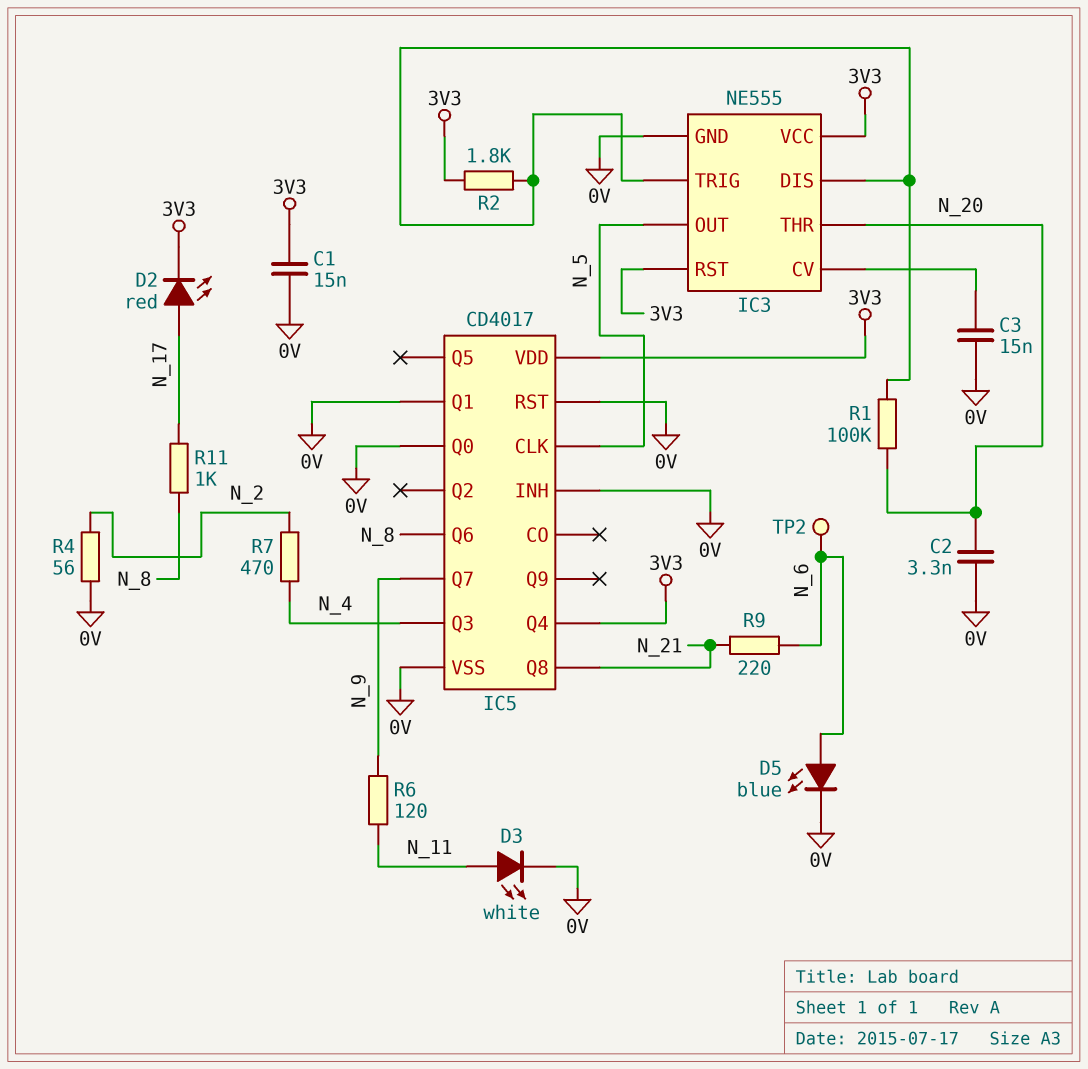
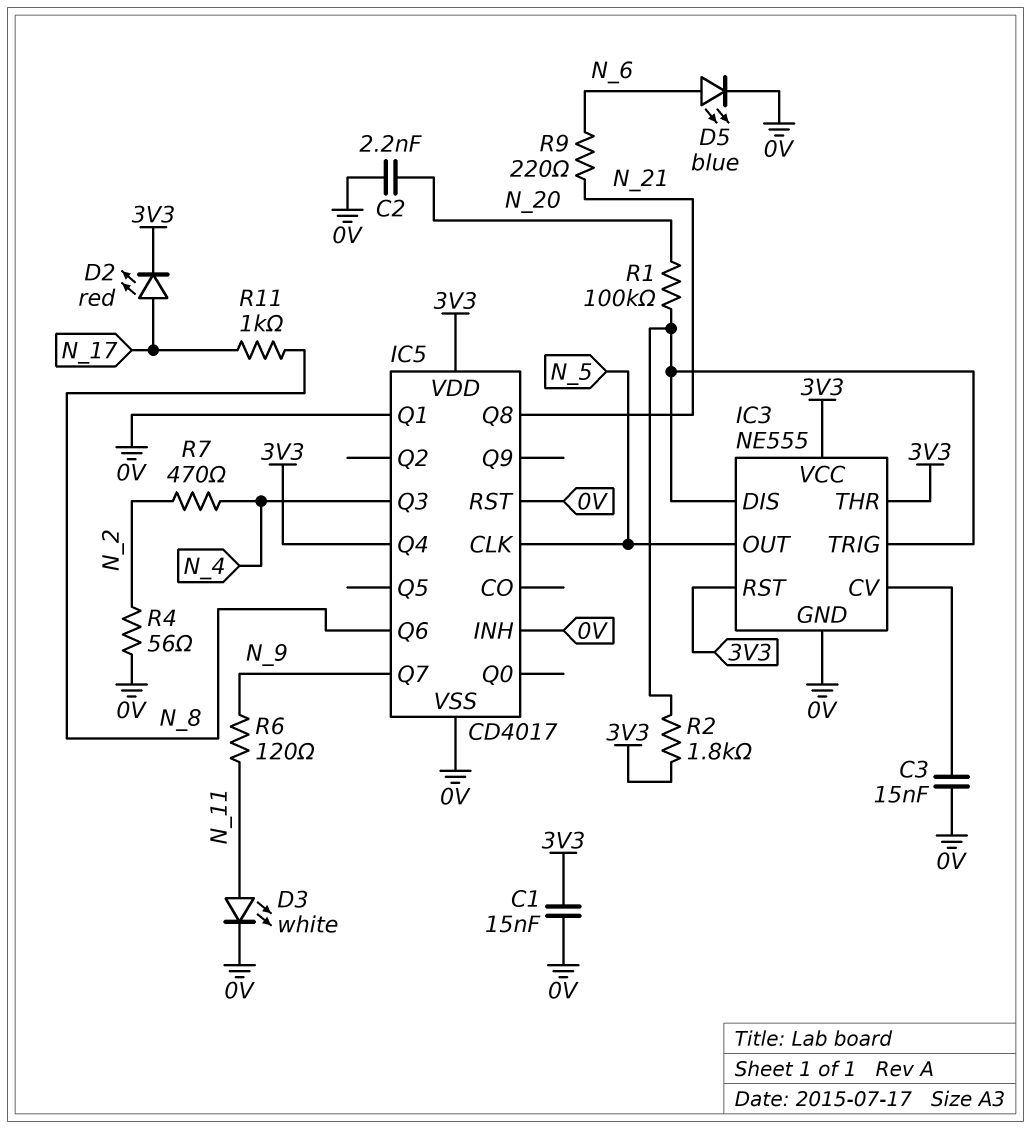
C2: 3.3nF (0V, N_20) -> 2.2nF (0V, N_20)
IC3 pin THR: N_20 -> 3V3
IC5 pin Q0: 0V -> none
TP2: test point (N_6) -> none

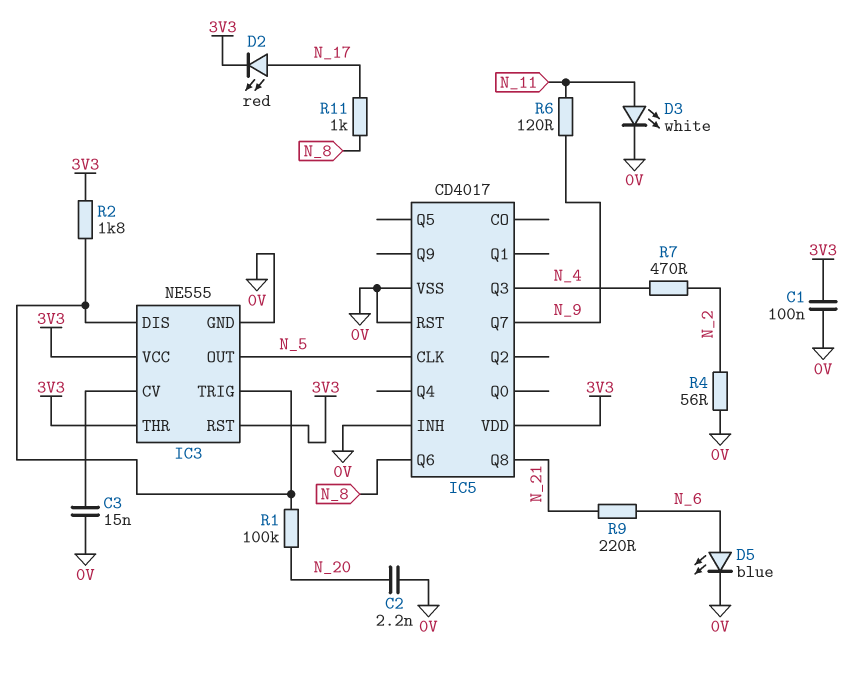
C1: 15nF (0V, 3V3) -> 100nF (0V, 3V3)
IC5 pin Q1: 0V -> none
IC5 pin Q4: 3V3 -> none

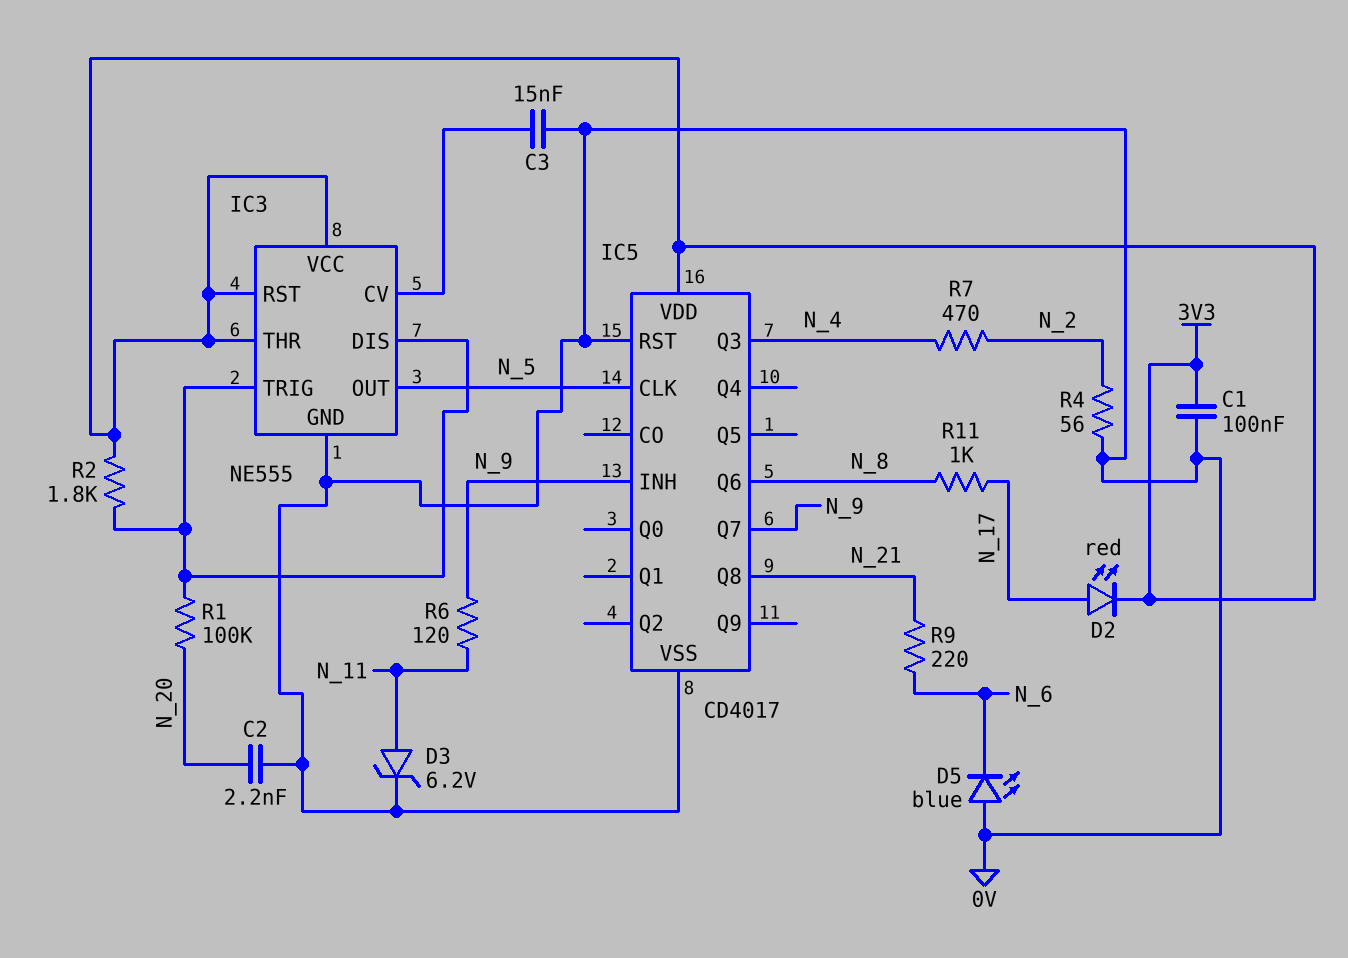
D3: LED white (A N_11, K 0V) -> zener 6.2V (A N_11, K 0V)
D5: LED blue (A N_6, K 0V) -> LED blue (A 0V, K N_6)
IC5 pin INH: 0V -> N_9

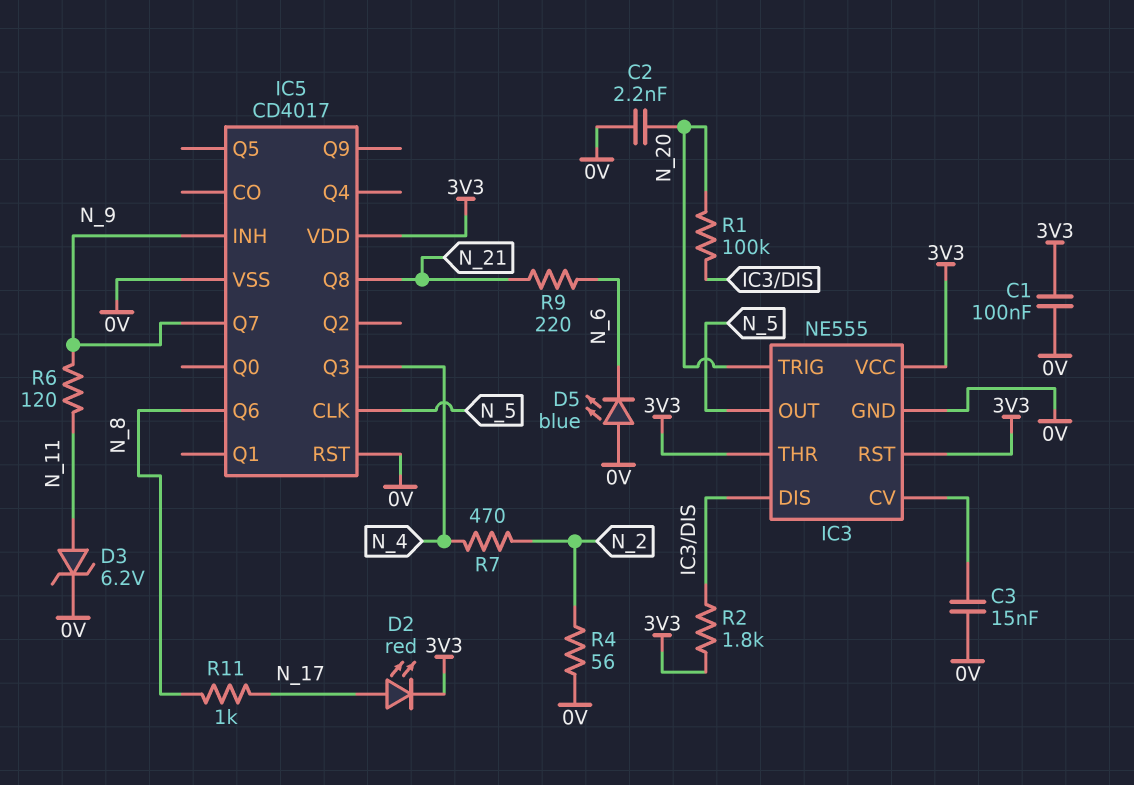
IC3 pin TRIG: IC3/DIS -> N_20

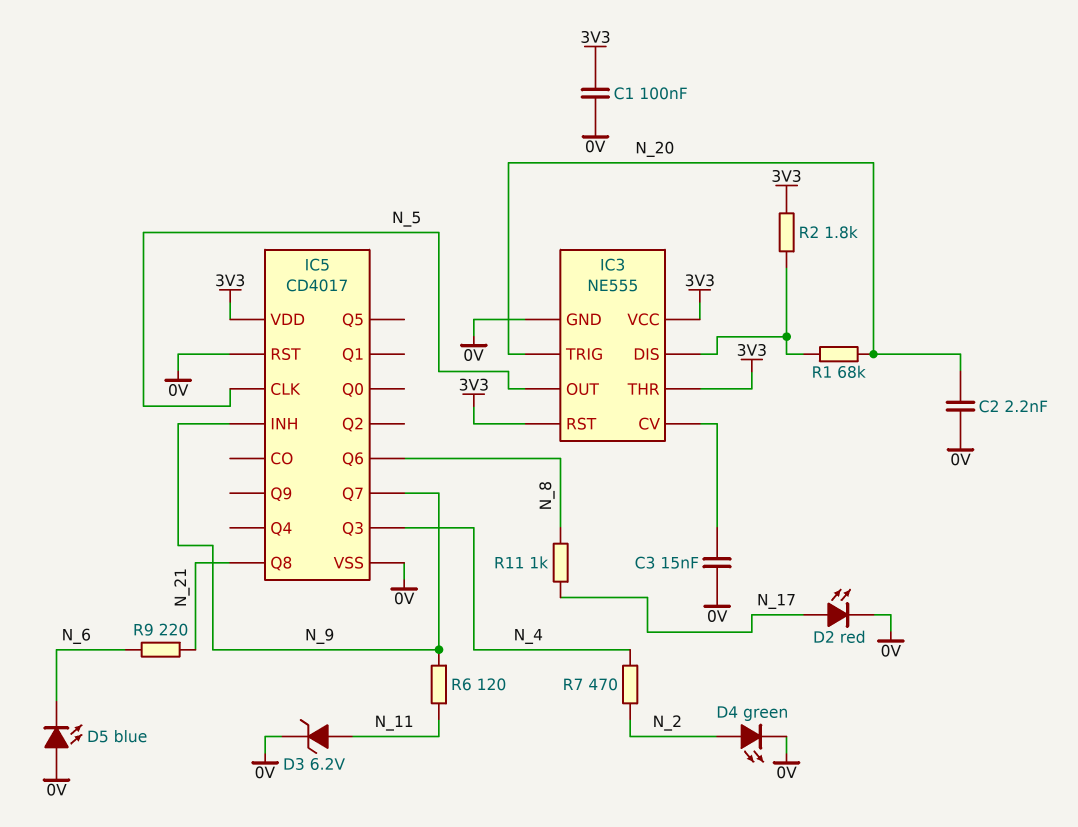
D2: LED red (A N_17, K 3V3) -> LED red (A N_17, K 0V)
D4: none -> LED green (A N_2, K 0V)
R1: 100k (IC3/DIS, N_20) -> 68k (IC3/DIS, N_20)
R4: 56 (0V, N_2) -> none

